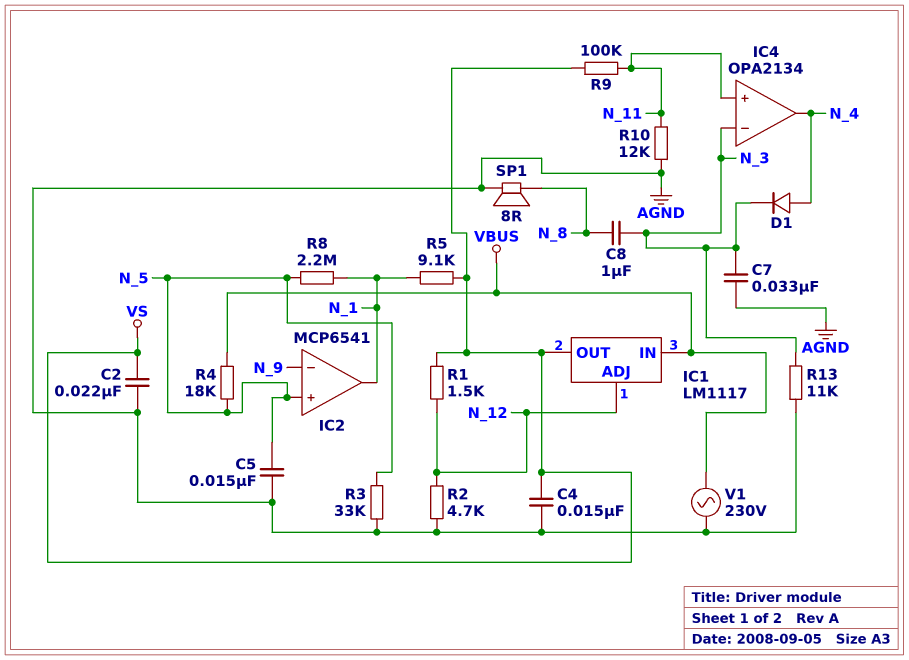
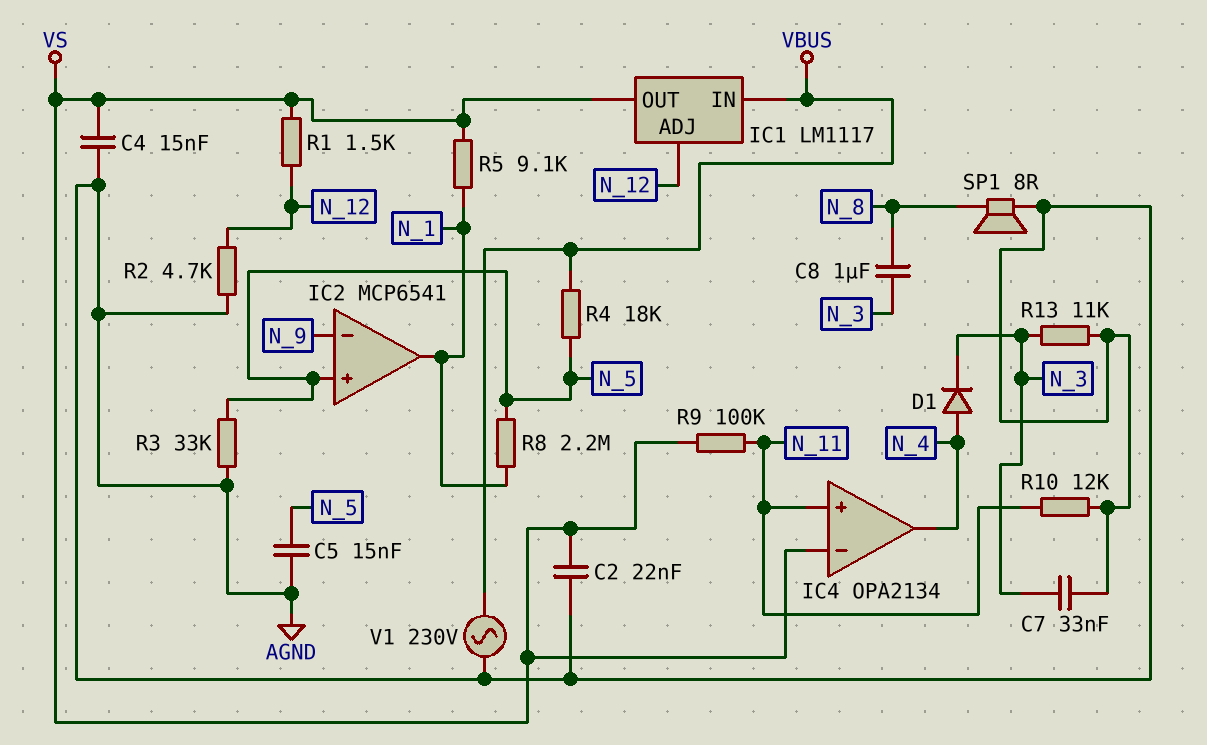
IC4 pin in-: N_3 -> VS

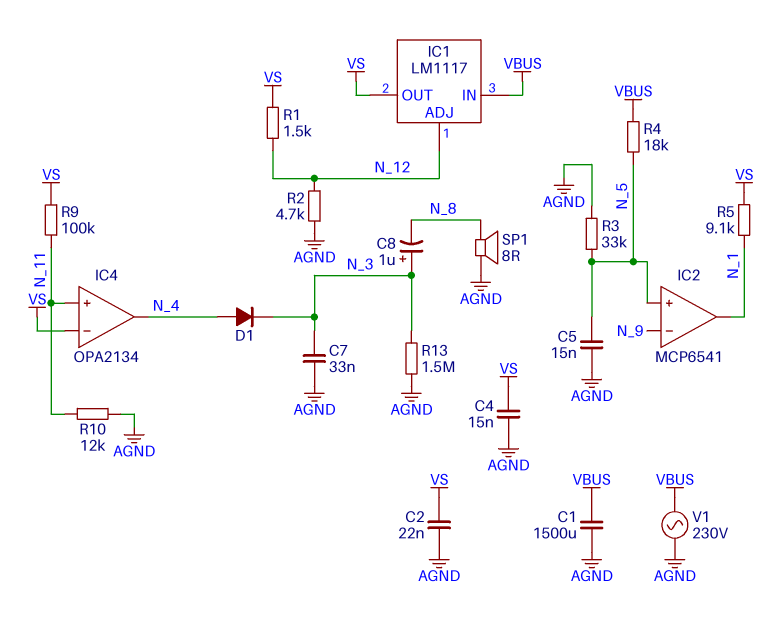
C1: none -> 1500uF (AGND, VBUS)
C8: 1uF (N_3, N_8) -> 1uF (plus N_3, minus N_8)
R8: 2.2M (N_1, N_5) -> none
R13: 11k (AGND, N_3) -> 1.5M (AGND, N_3)

